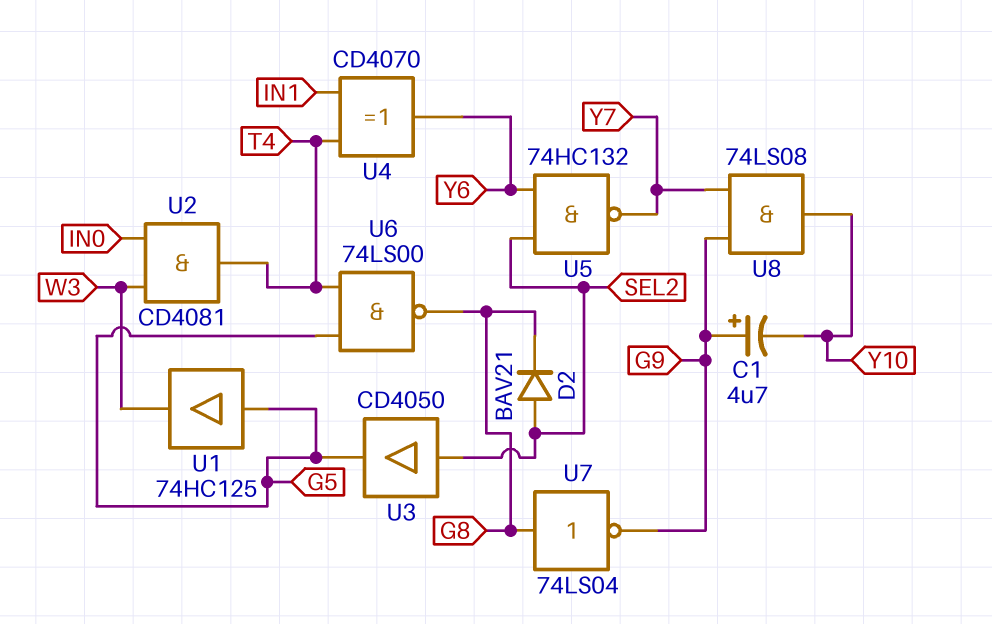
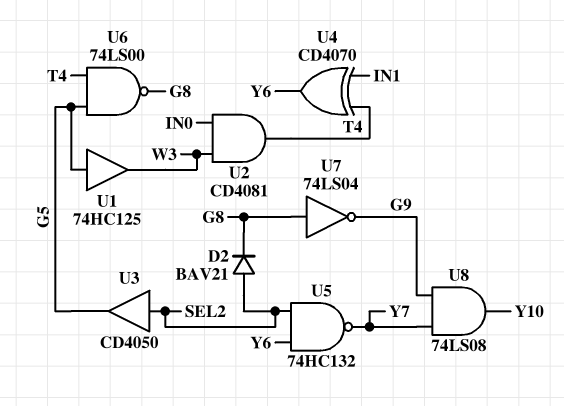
C1: 4.7uF (plus G9, minus Y10) -> none

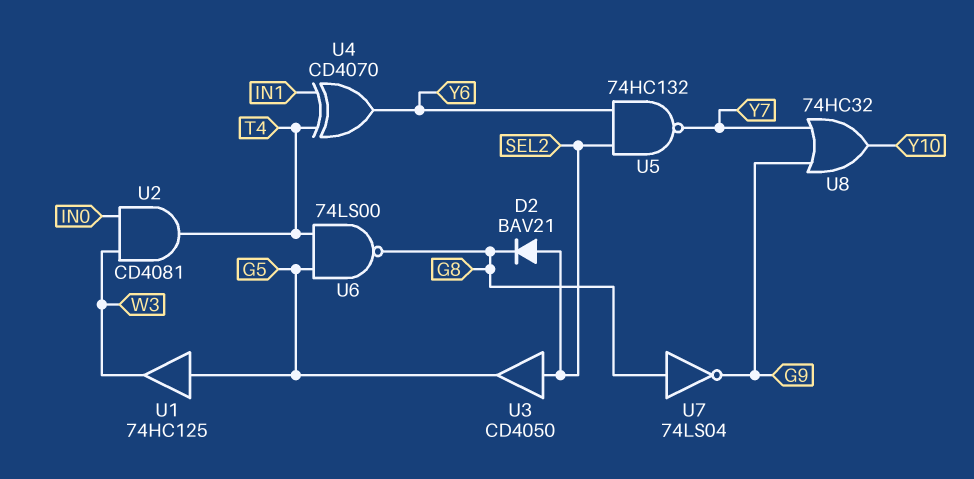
U8: AND 74LS08 (in G9, in Y7, out Y10) -> OR 74HC32 (in G9, in Y7, out Y10)

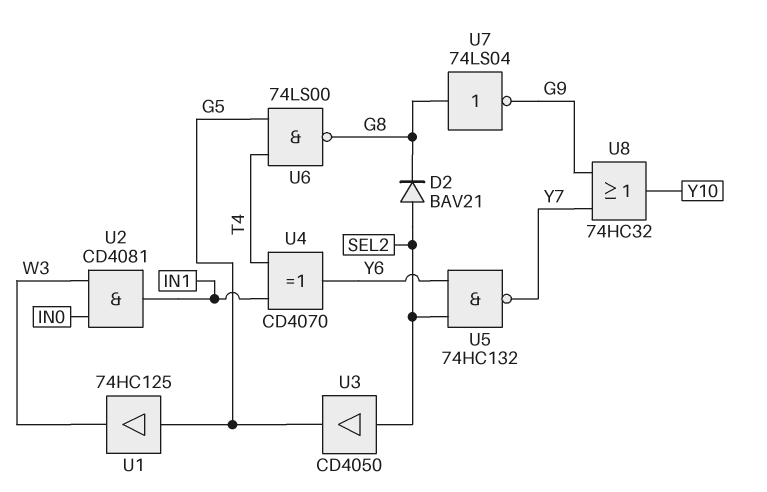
U2: AND CD4081 (in IN0, in W3, out T4) -> AND CD4081 (in IN0, in W3, out IN1)

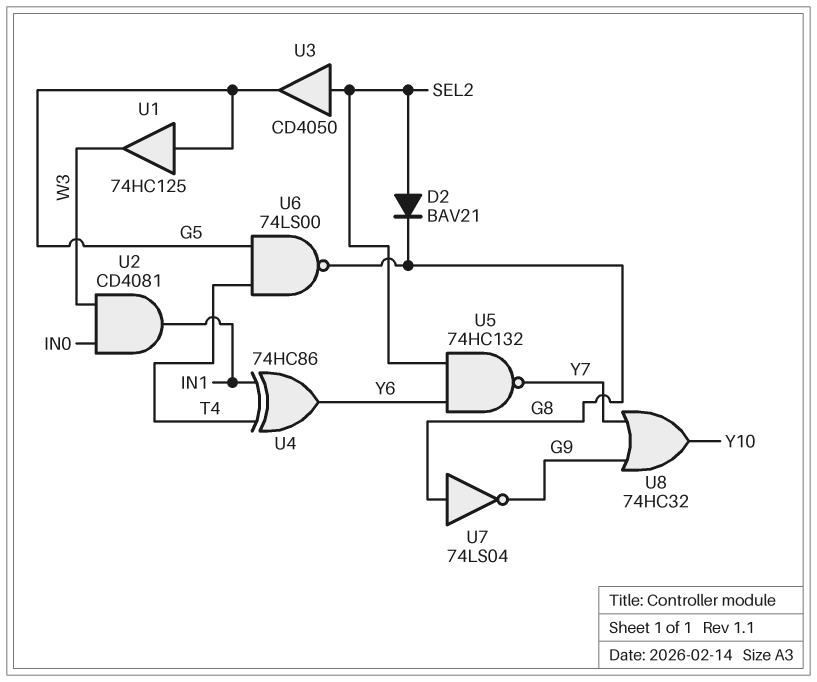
U4: XOR CD4070 (in IN1, in T4, out Y6) -> XOR 74HC86 (in IN1, in T4, out Y6)

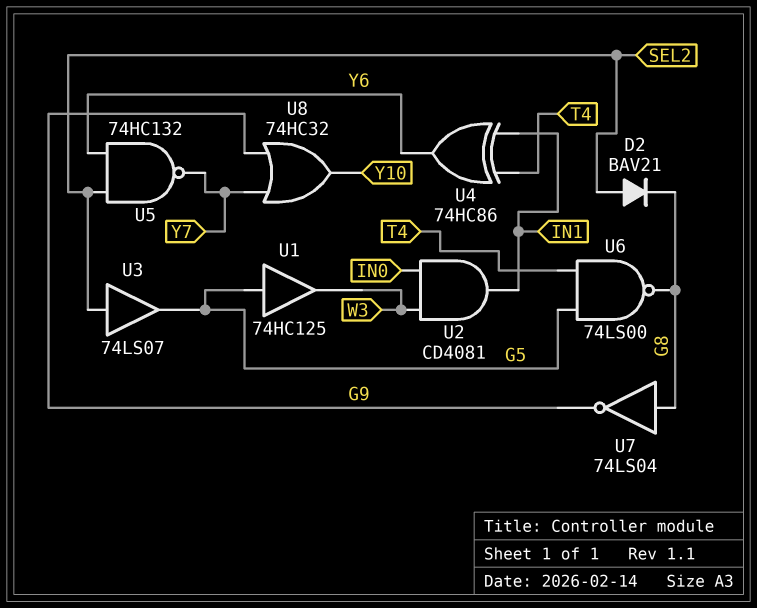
U3: buffer CD4050 (in SEL2, out G5) -> buffer 74LS07 (in SEL2, out G5)

